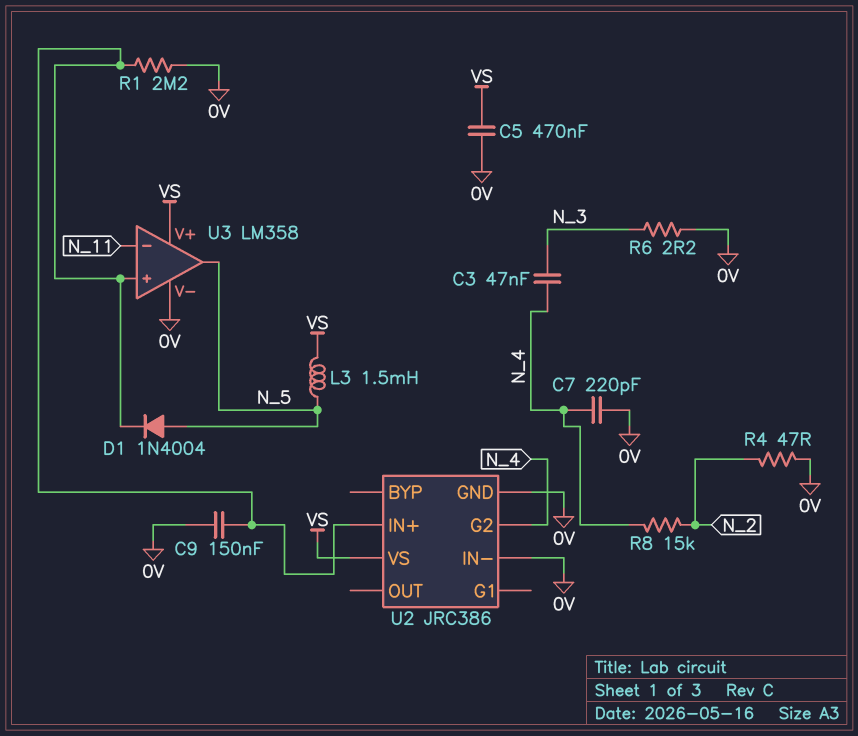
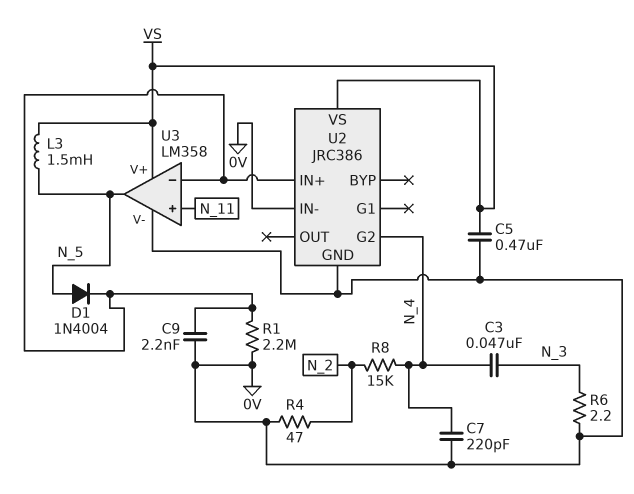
C9: 150nF (0V, U2/IN+) -> 2.2nF (0V, U2/IN+)
U3 pin in+: U2/IN+ -> N_11
U3 pin in-: N_11 -> U2/IN+

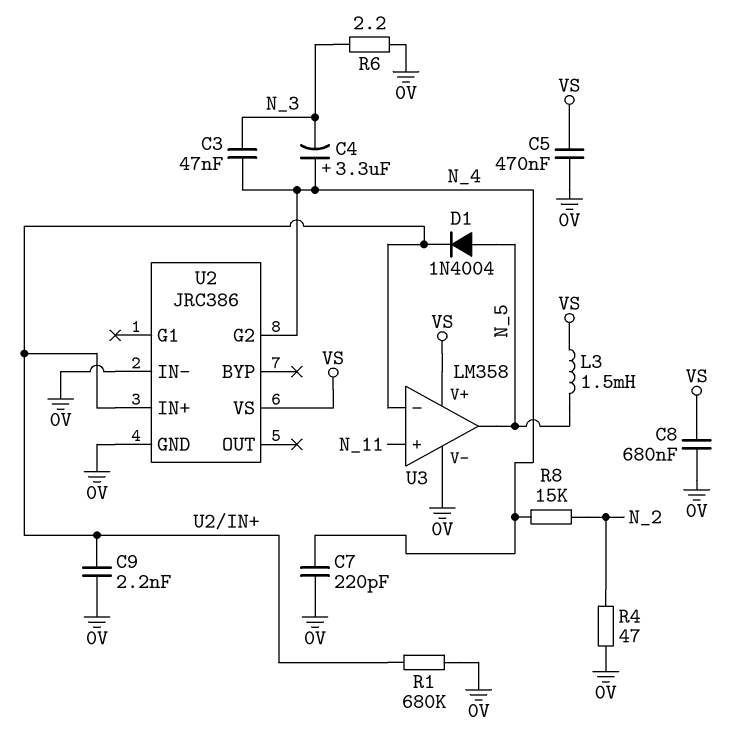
C4: none -> 3.3uF (plus N_4, minus N_3)
C8: none -> 680nF (0V, VS)
R1: 2.2M (0V, U2/IN+) -> 680k (0V, U2/IN+)

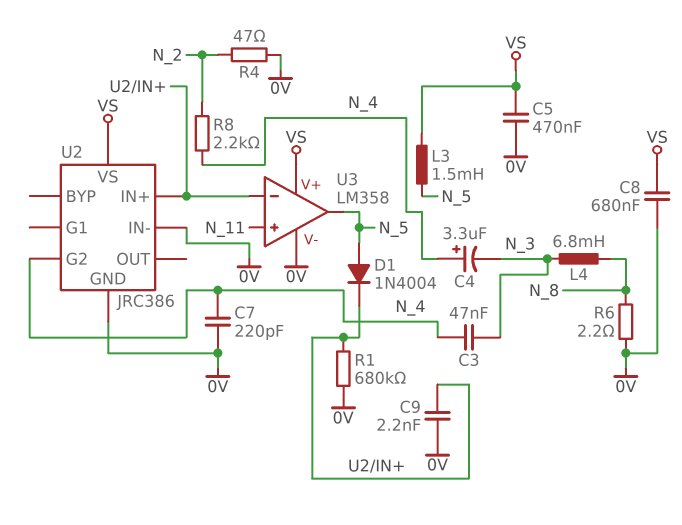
L4: none -> 6.8mH (N_3, N_8)
R6: 2.2 (0V, N_3) -> 2.2 (0V, N_8)
R8: 15k (N_2, N_4) -> 2.2k (N_2, N_4)

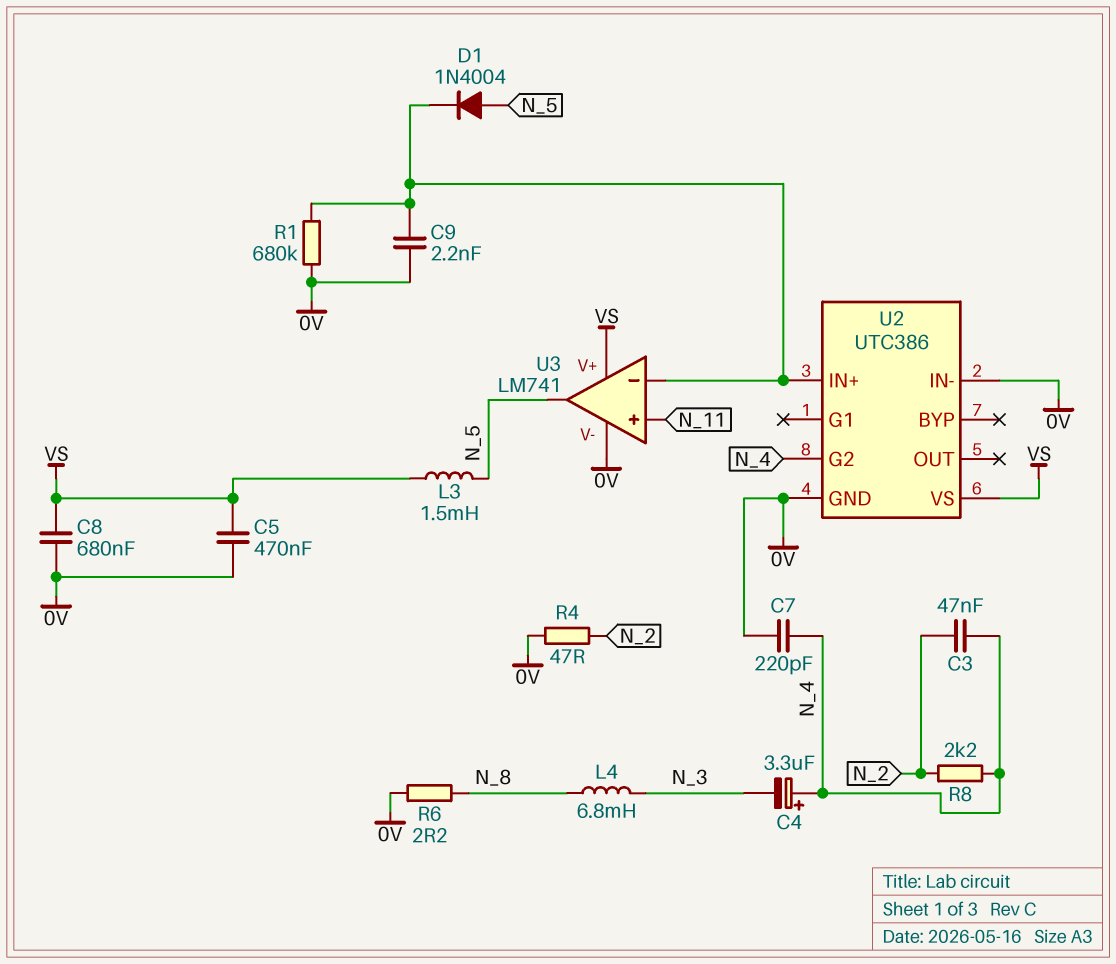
C3: 47nF (N_3, N_4) -> 47nF (N_2, N_4)
U2: JRC386 -> UTC386
U3: LM358 -> LM741

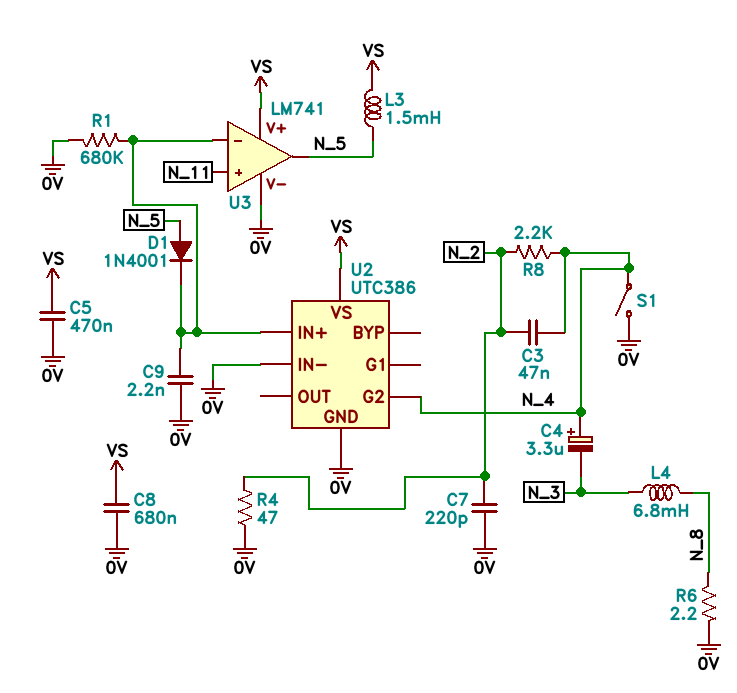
C7: 220pF (0V, N_4) -> 220pF (0V, N_2)
D1: diode 1N4004 (A N_5, K U2/IN+) -> diode 1N4001 (A N_5, K U2/IN+)
S1: none -> switch (0V, N_4)

